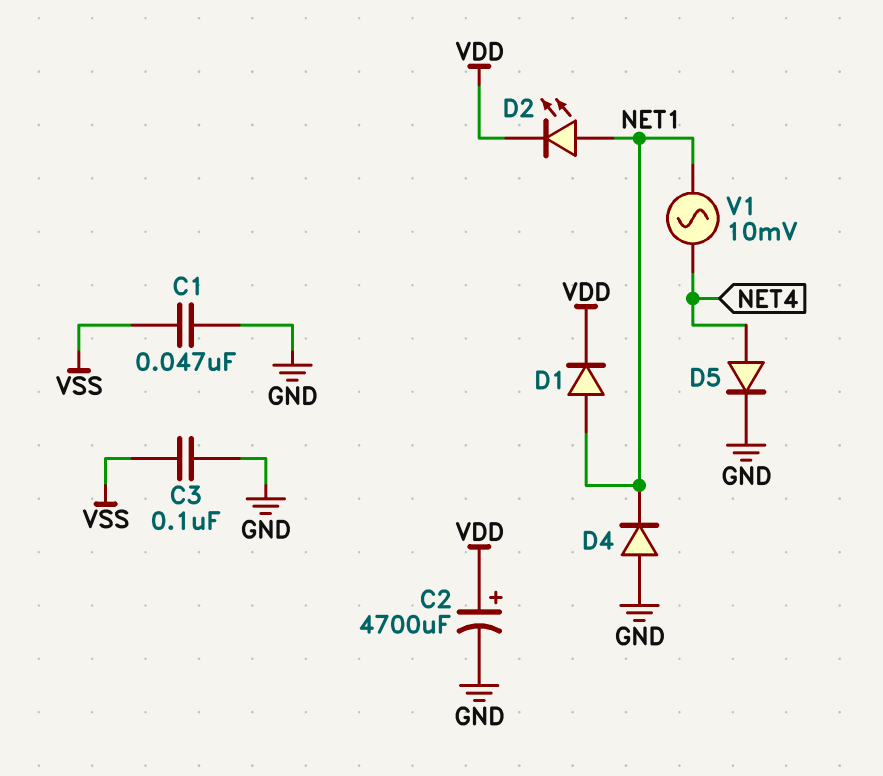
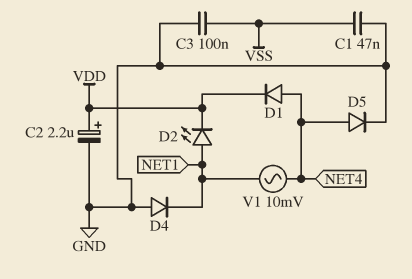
C2: 4700uF (plus VDD, minus GND) -> 2.2uF (plus VDD, minus GND)
D1: diode (A NET1, K VDD) -> diode (A NET4, K VDD)

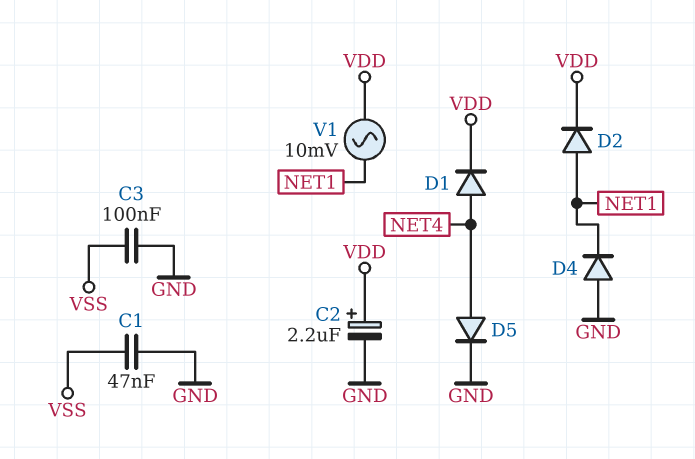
D2: LED (A NET1, K VDD) -> diode (A NET1, K VDD)
V1: AC 10mV (NET1, NET4) -> AC 10mV (NET1, VDD)

